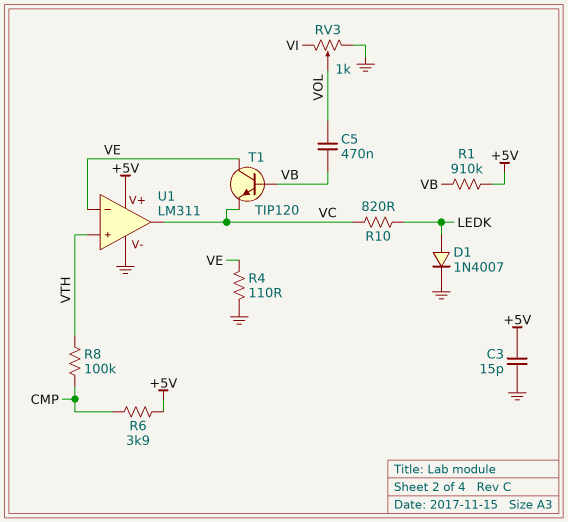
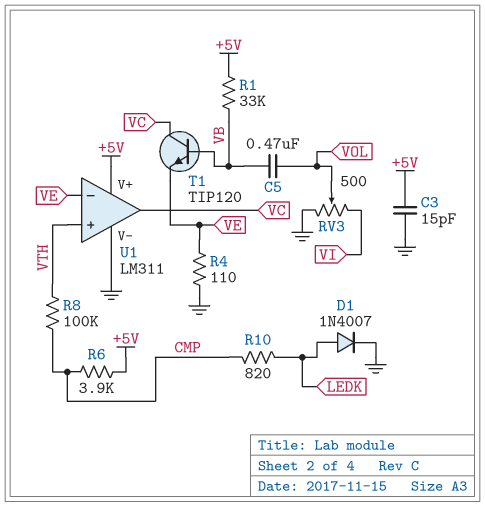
R1: 910k (+5V, VB) -> 33k (+5V, VB)
R10: 820 (LEDK, VC) -> 820 (CMP, LEDK)
RV3: 1k (GND, VI, wiper VOL) -> 500 (GND, VI, wiper VOL)
T1: NPN TIP120 (B VB, C VE, E VC) -> NPN TIP120 (B VB, C VC, E VE)

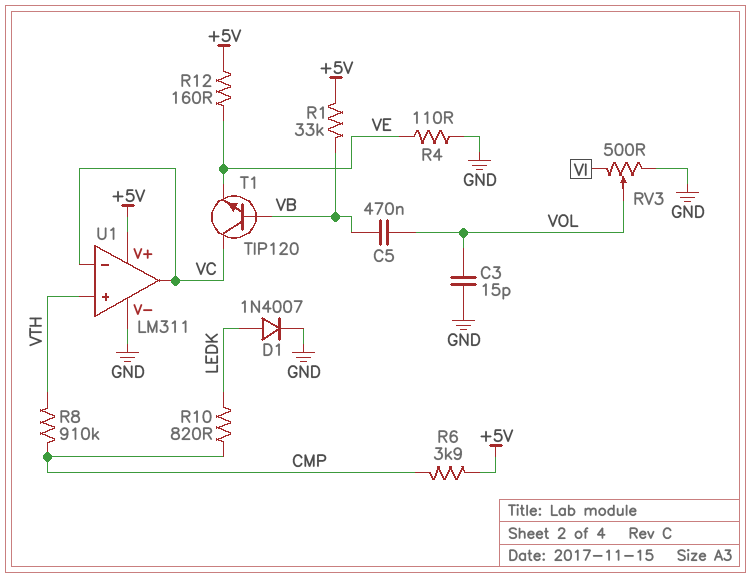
C3: 15pF (+5V, GND) -> 15pF (GND, VOL)
R8: 100k (CMP, VTH) -> 910k (CMP, VTH)
R12: none -> 160 (+5V, VE)
U1 pin in-: VE -> VC

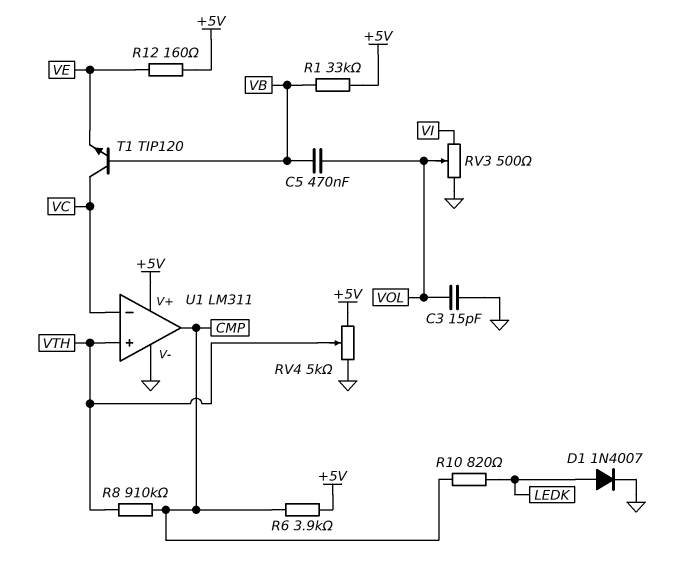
R4: 110 (GND, VE) -> none
RV4: none -> 5k (+5V, GND, wiper VTH)
U1 pin out: VC -> CMP

